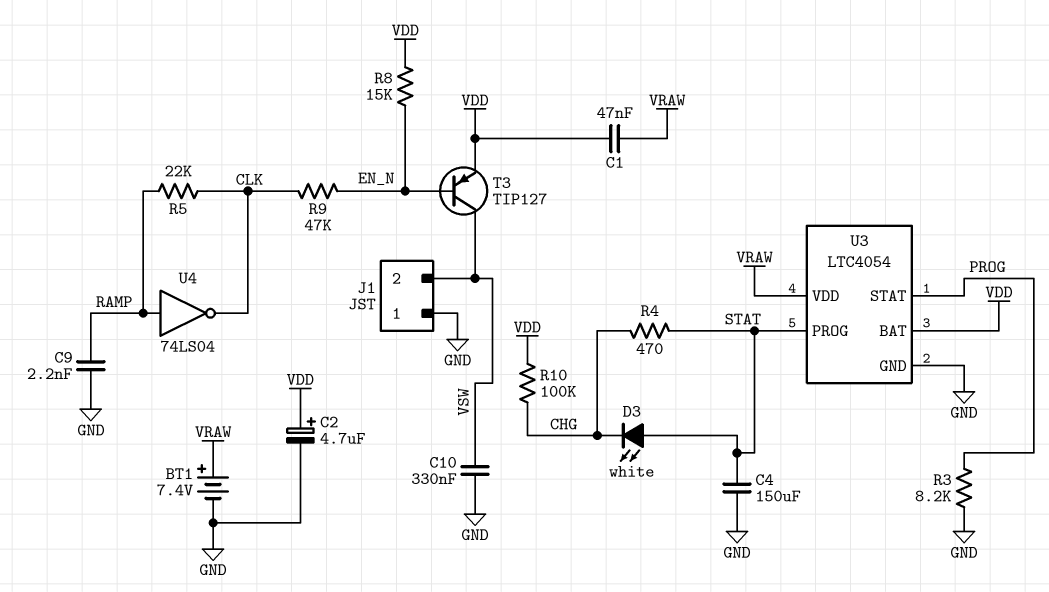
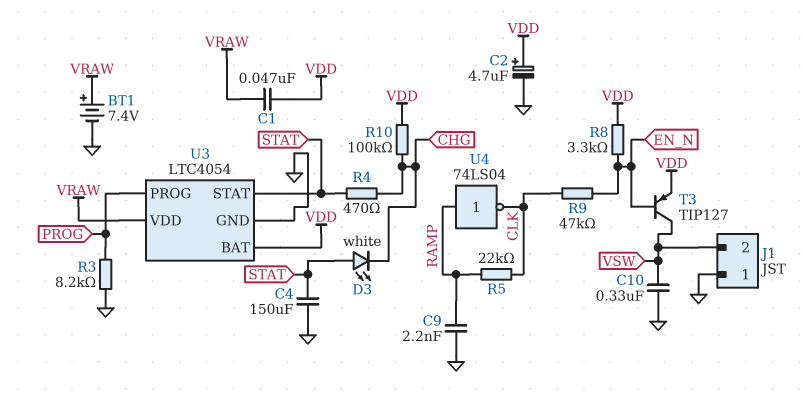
R8: 15k (EN_N, VDD) -> 3.3k (EN_N, VDD)
U3 pin PROG: STAT -> PROG
U3 pin STAT: PROG -> STAT

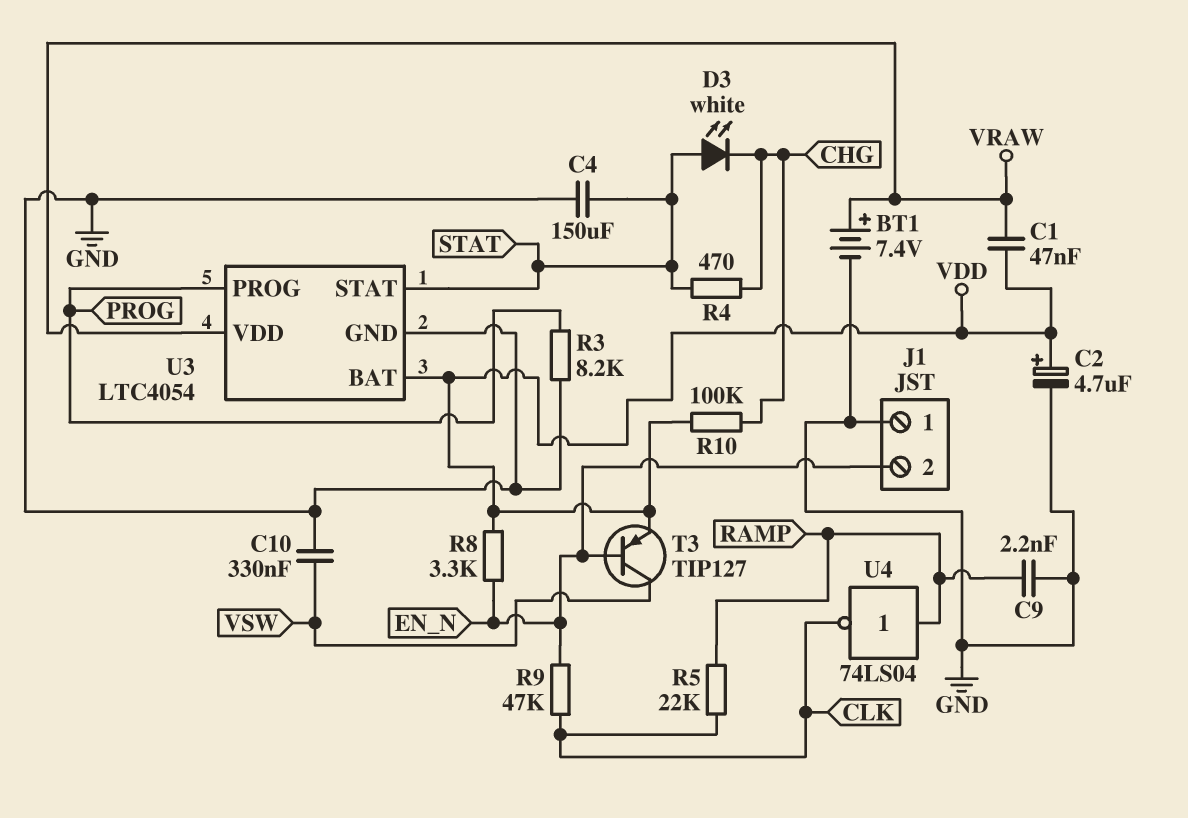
J1 pin 2: VSW -> EN_N

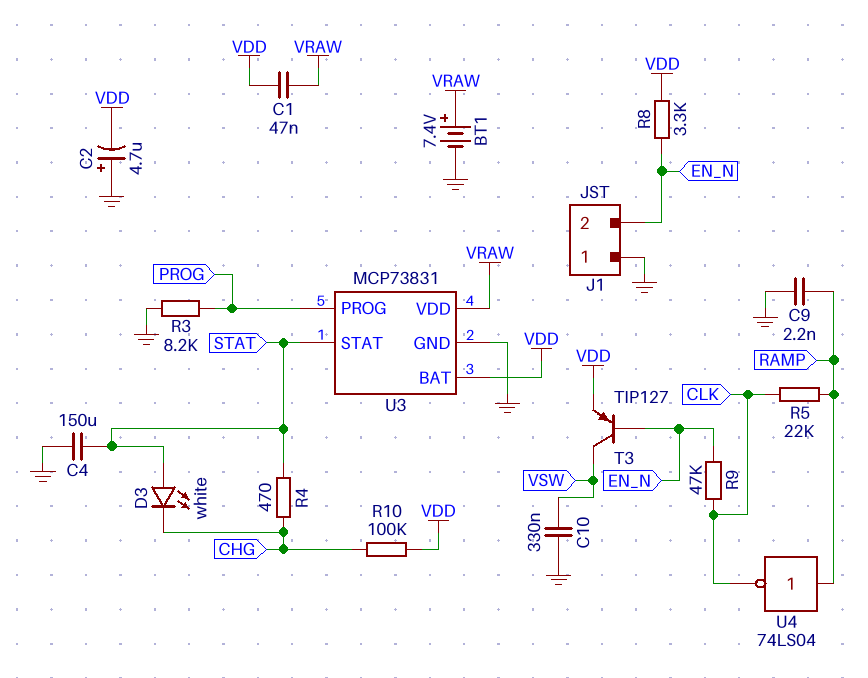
C2: 4.7uF (plus VDD, minus GND) -> 4.7uF (plus GND, minus VDD)
U3: LTC4054 -> MCP73831

